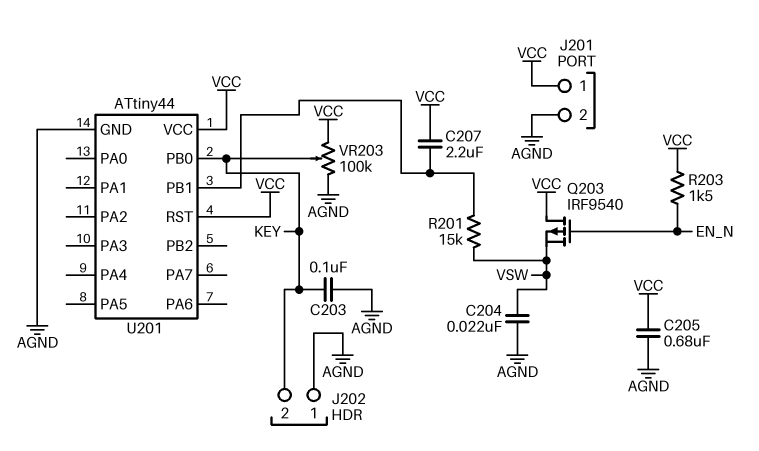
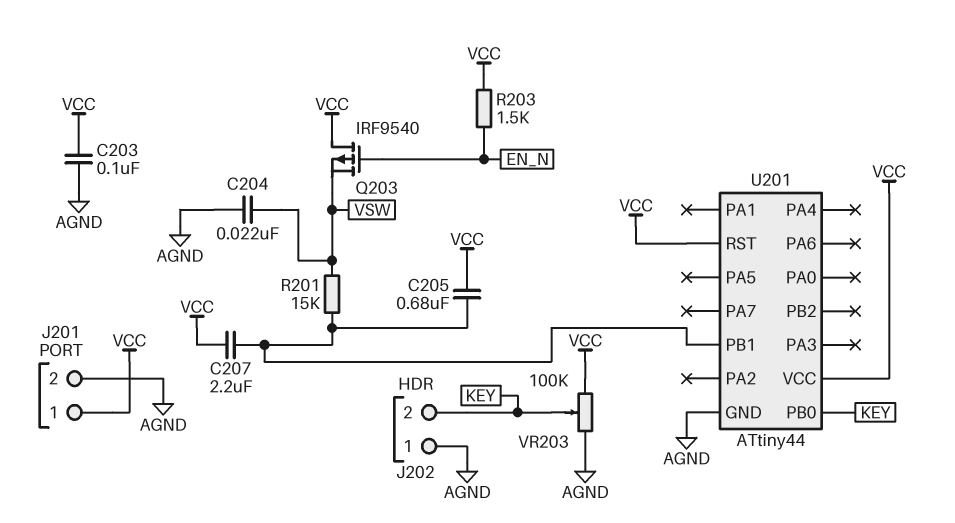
C203: 100nF (AGND, KEY) -> 100nF (AGND, VCC)
C205: 680nF (AGND, VCC) -> 680nF (U201/PB1, VCC)

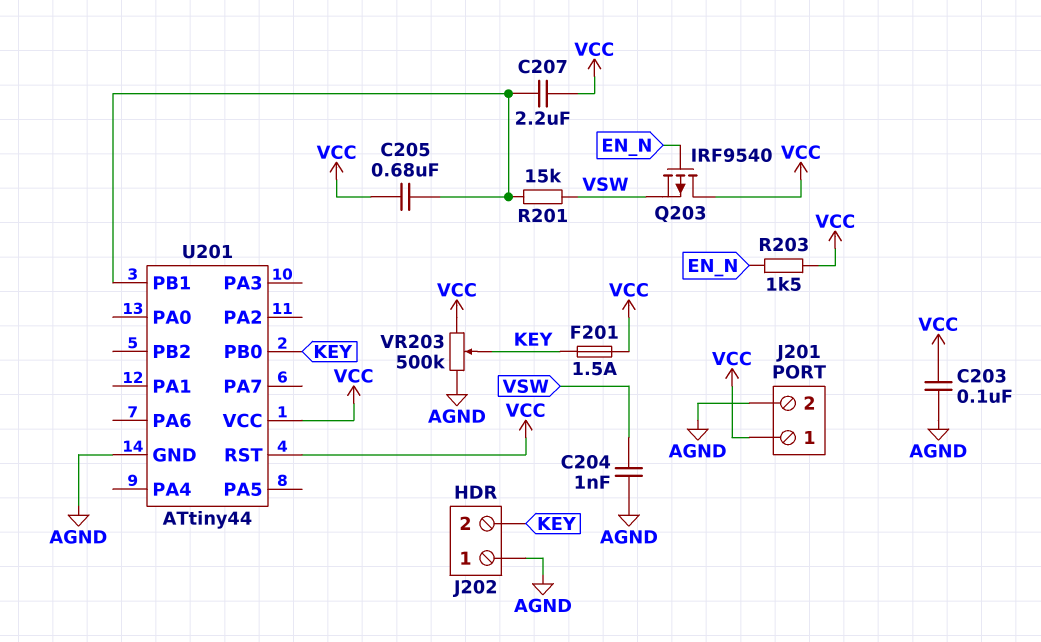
C204: 22nF (AGND, VSW) -> 1nF (AGND, VSW)
F201: none -> 1.5A (KEY, VCC)
VR203: 100k (AGND, VCC, wiper KEY) -> 500k (AGND, VCC, wiper KEY)

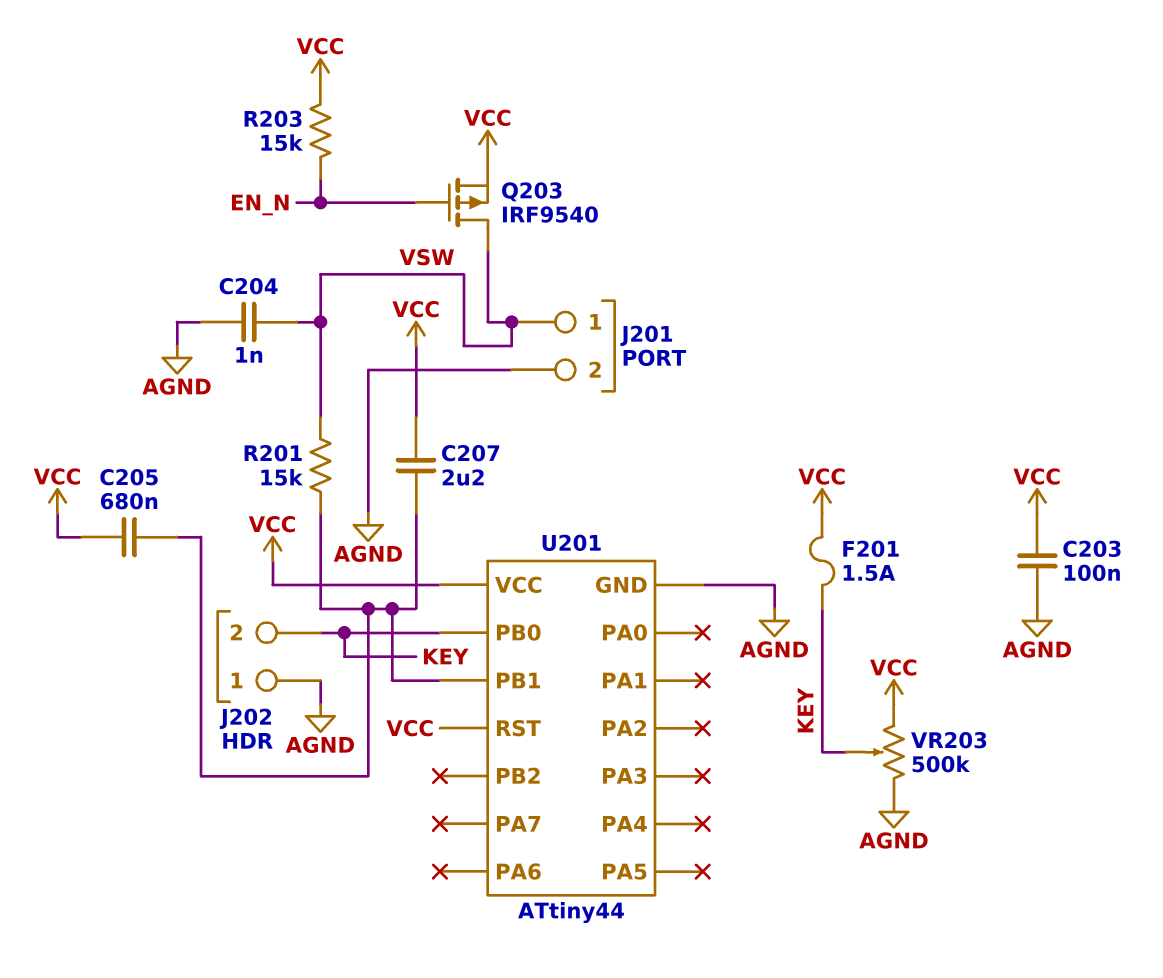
J201 pin 1: VCC -> VSW
Q203: PMOS IRF9540 (G EN_N, D VCC, S VSW) -> PMOS IRF9540 (G EN_N, D VSW, S VCC)
R203: 1.5k (EN_N, VCC) -> 15k (EN_N, VCC)

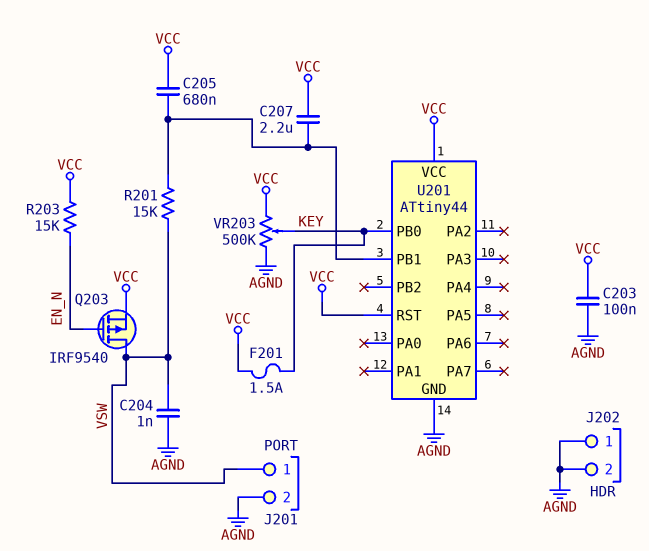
J202 pin 2: KEY -> AGND

